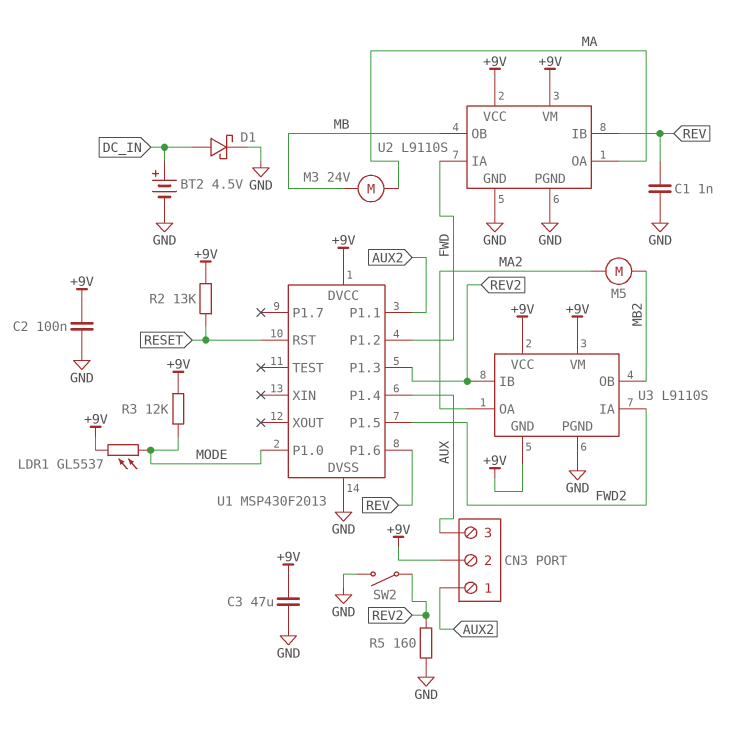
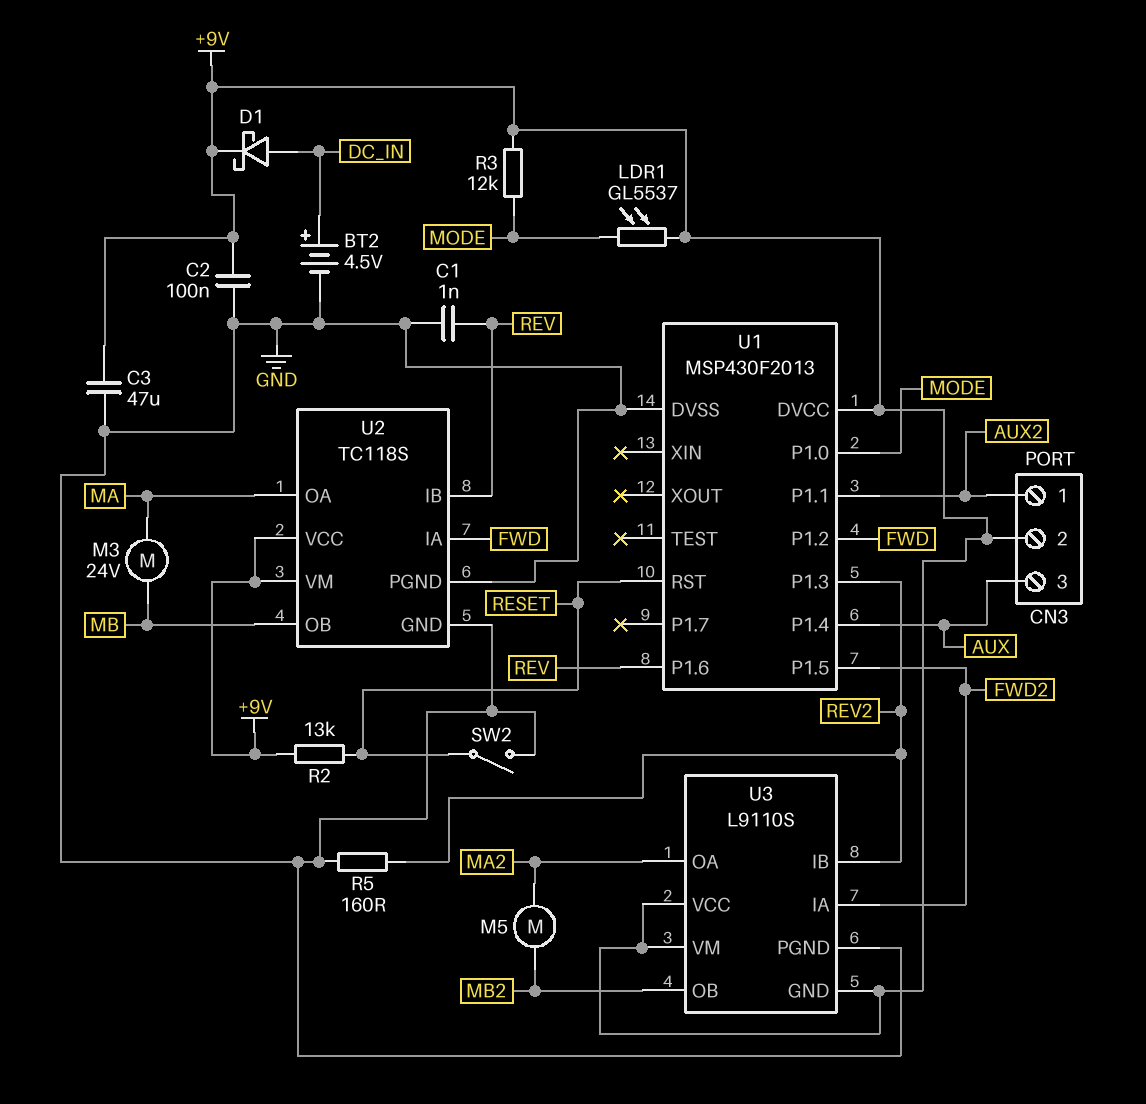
D1: schottky (A DC_IN, K GND) -> schottky (A DC_IN, K +9V)
SW2: switch (GND, REV2) -> switch (GND, RESET)
U2: L9110S -> TC118S

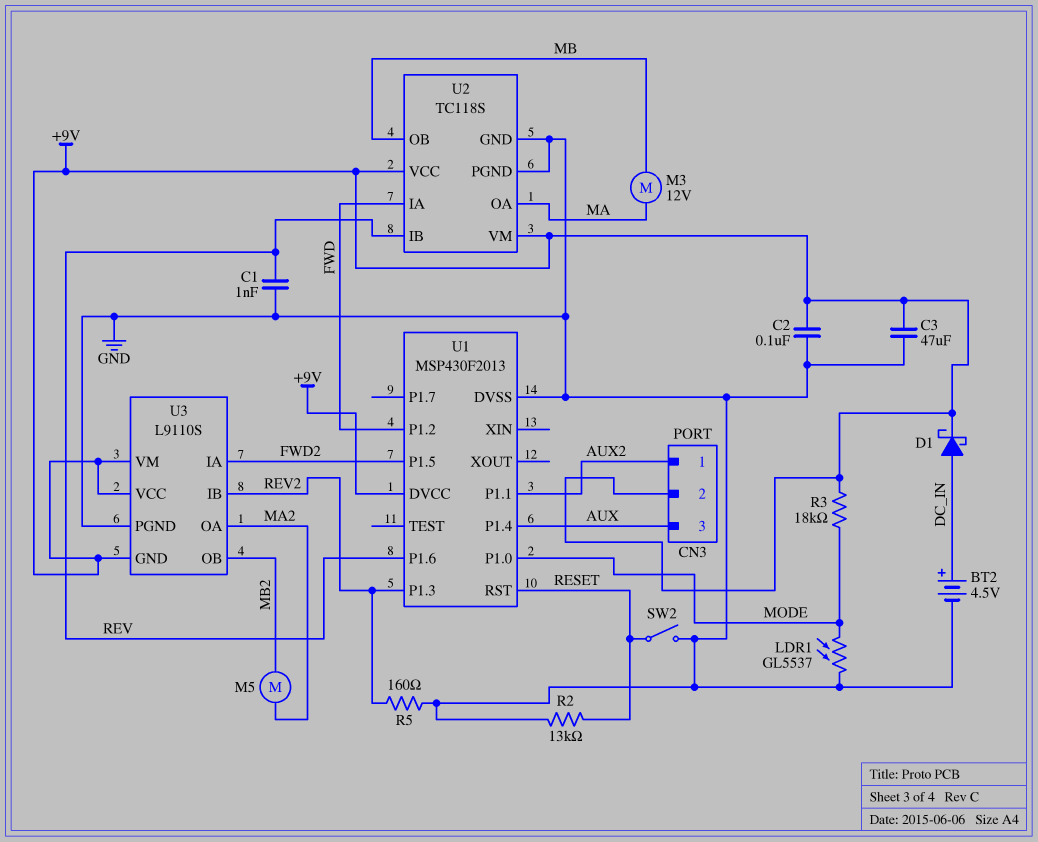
LDR1: GL5537 (+9V, MODE) -> GL5537 (GND, MODE)
M3: motor 24V (MA, MB) -> motor 12V (MA, MB)
R2: 13k (+9V, RESET) -> 13k (GND, RESET)
R3: 12k (+9V, MODE) -> 18k (+9V, MODE)

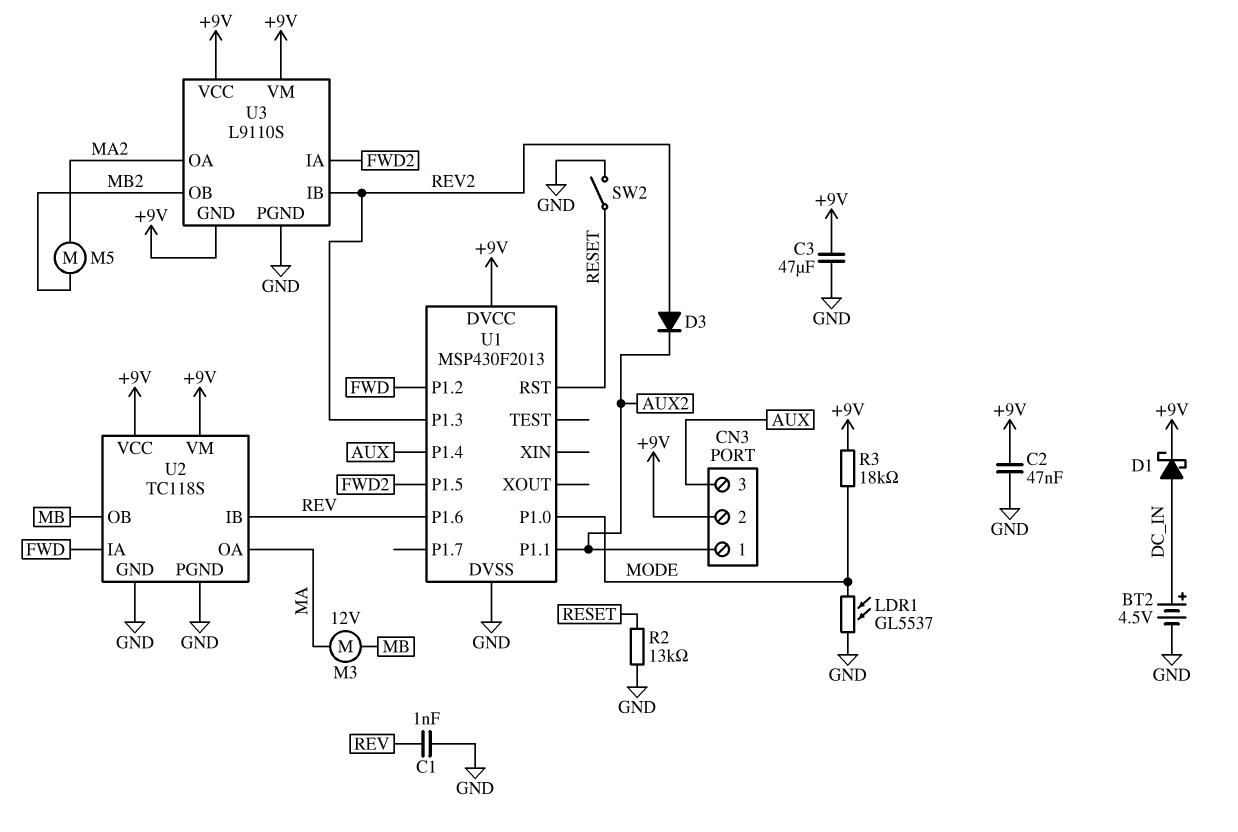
C2: 100nF (+9V, GND) -> 47nF (+9V, GND)
D3: none -> diode (A REV2, K AUX2)
R5: 160 (GND, REV2) -> none

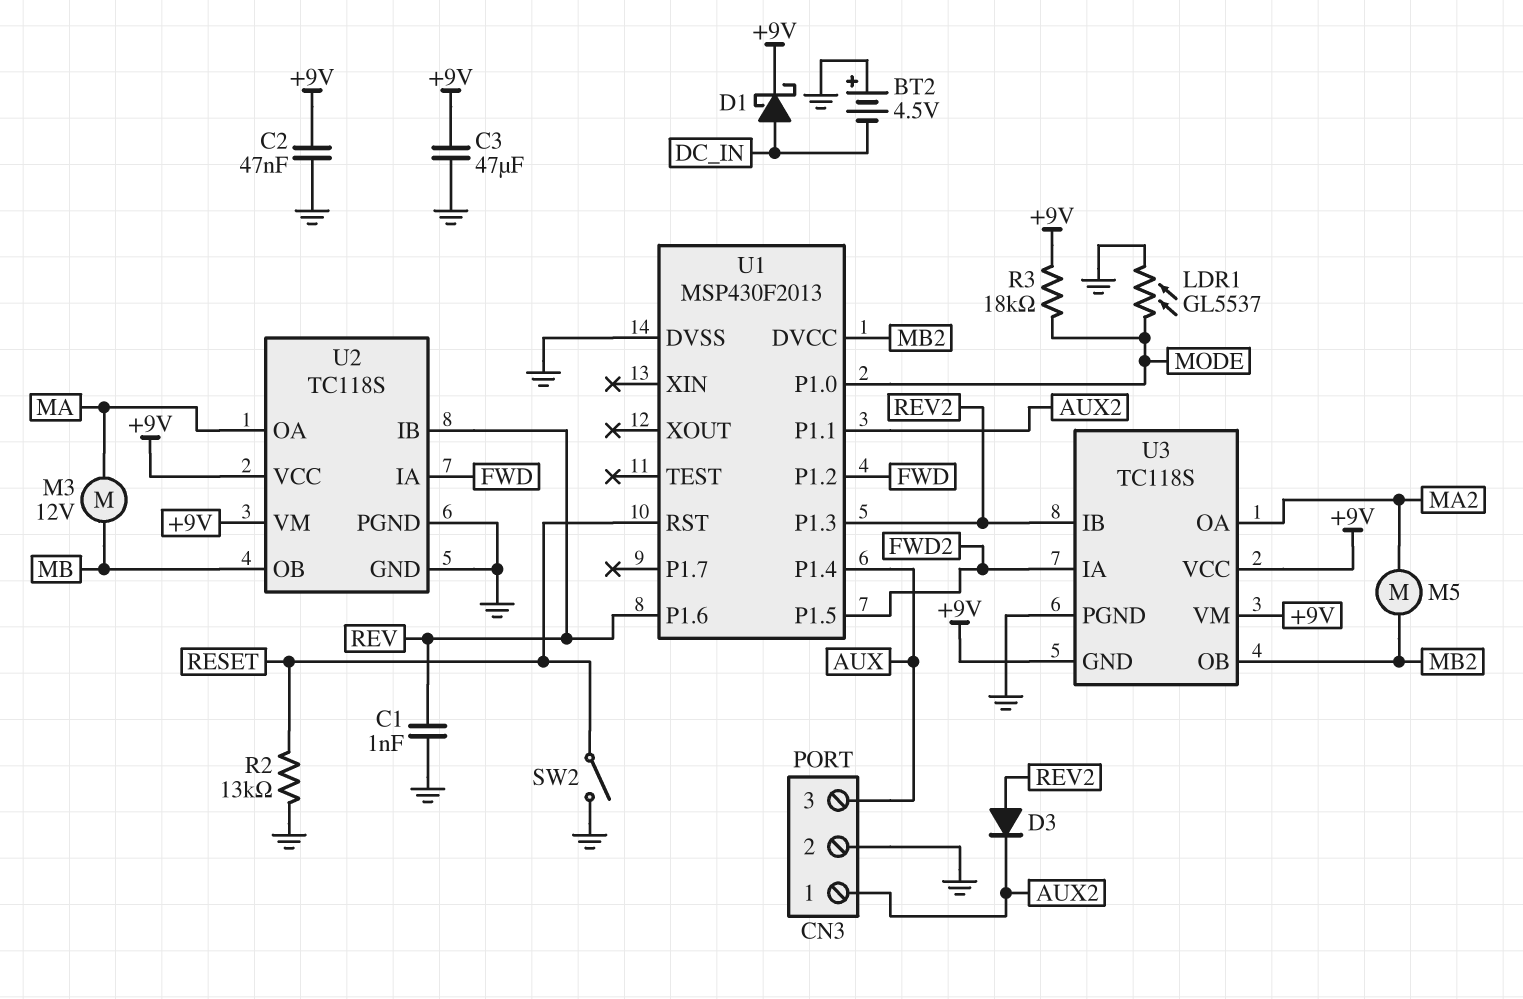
BT2: 4.5V (plus DC_IN, minus GND) -> 4.5V (plus GND, minus DC_IN)
CN3 pin 2: +9V -> GND
U1 pin DVCC: +9V -> MB2
U3: L9110S -> TC118S

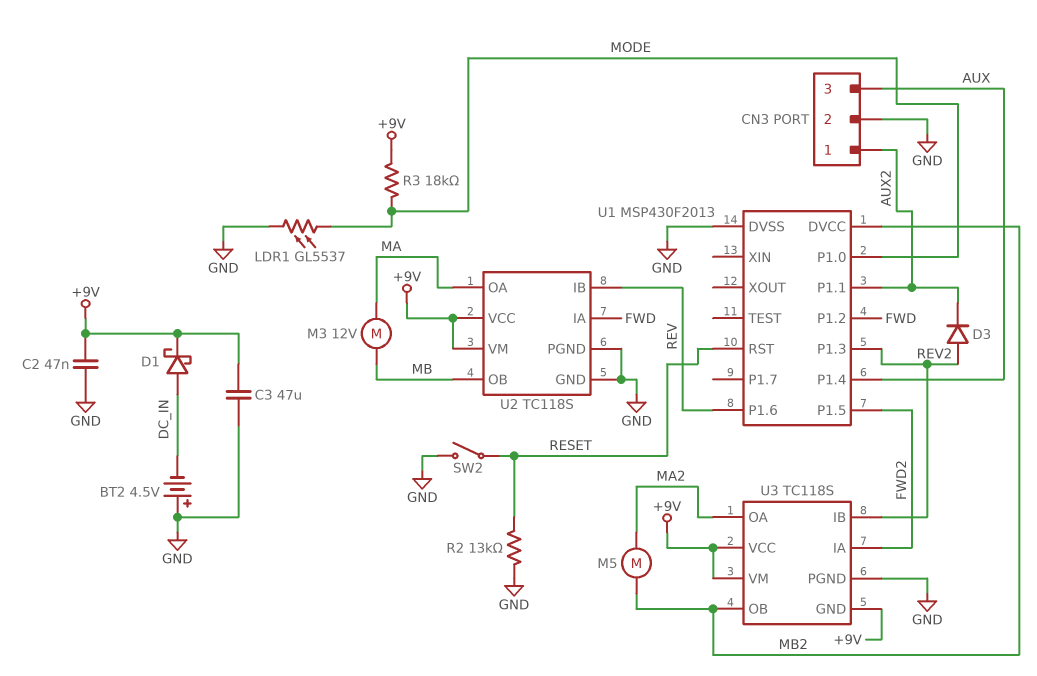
C1: 1nF (GND, REV) -> none

